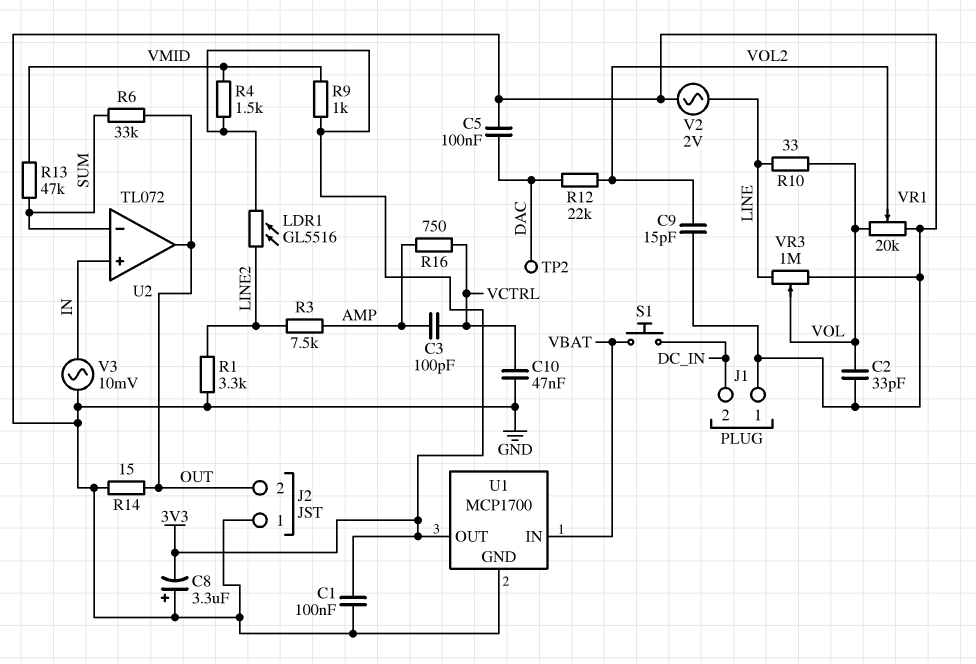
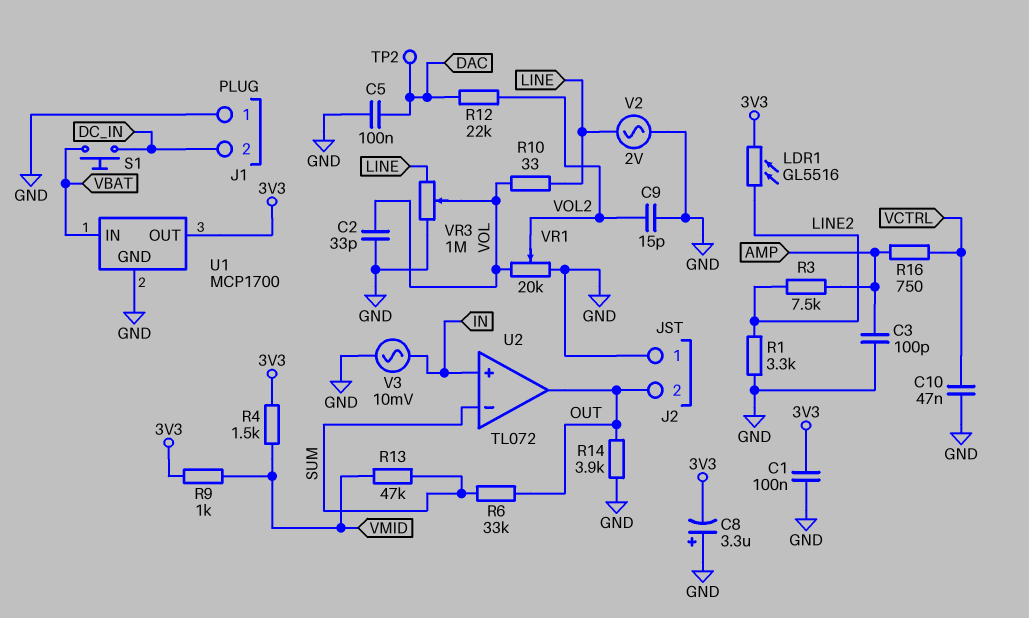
C3: 100pF (AMP, VCTRL) -> 100pF (AMP, GND)
R14: 15 (GND, OUT) -> 3.9k (GND, OUT)

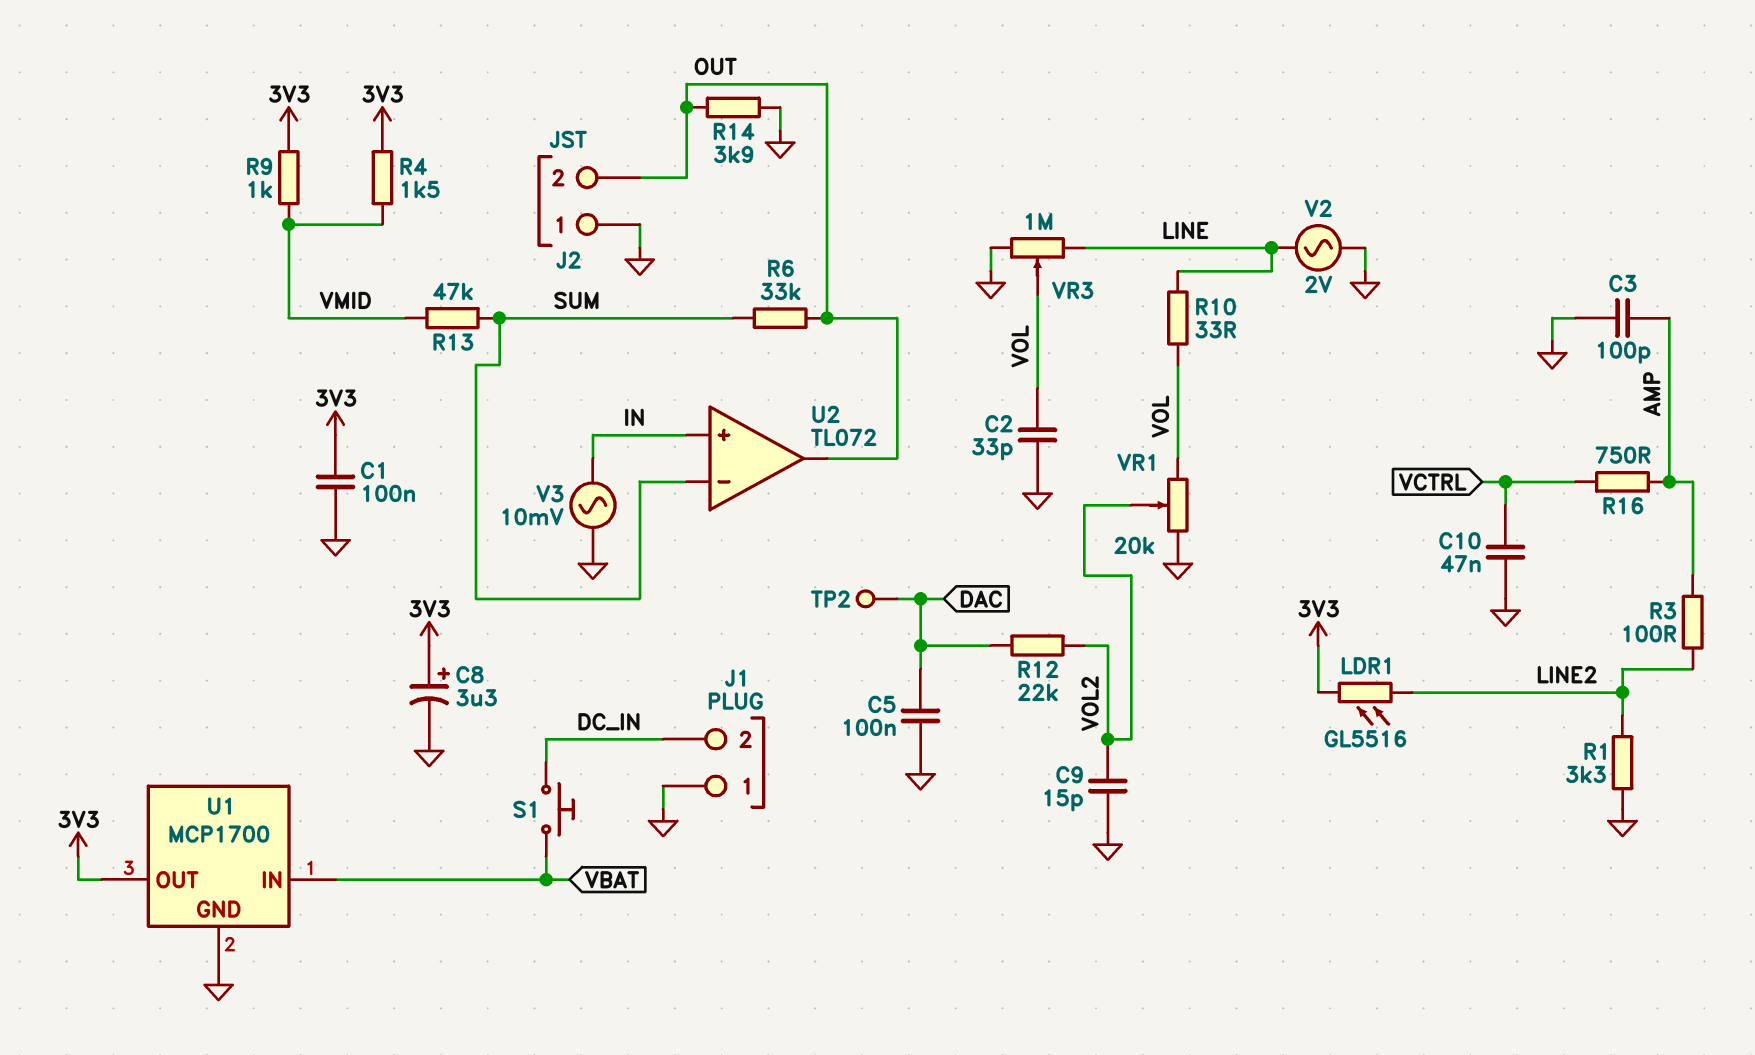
C8: 3.3uF (plus GND, minus 3V3) -> 3.3uF (plus 3V3, minus GND)
R3: 7.5k (AMP, LINE2) -> 100 (AMP, LINE2)

